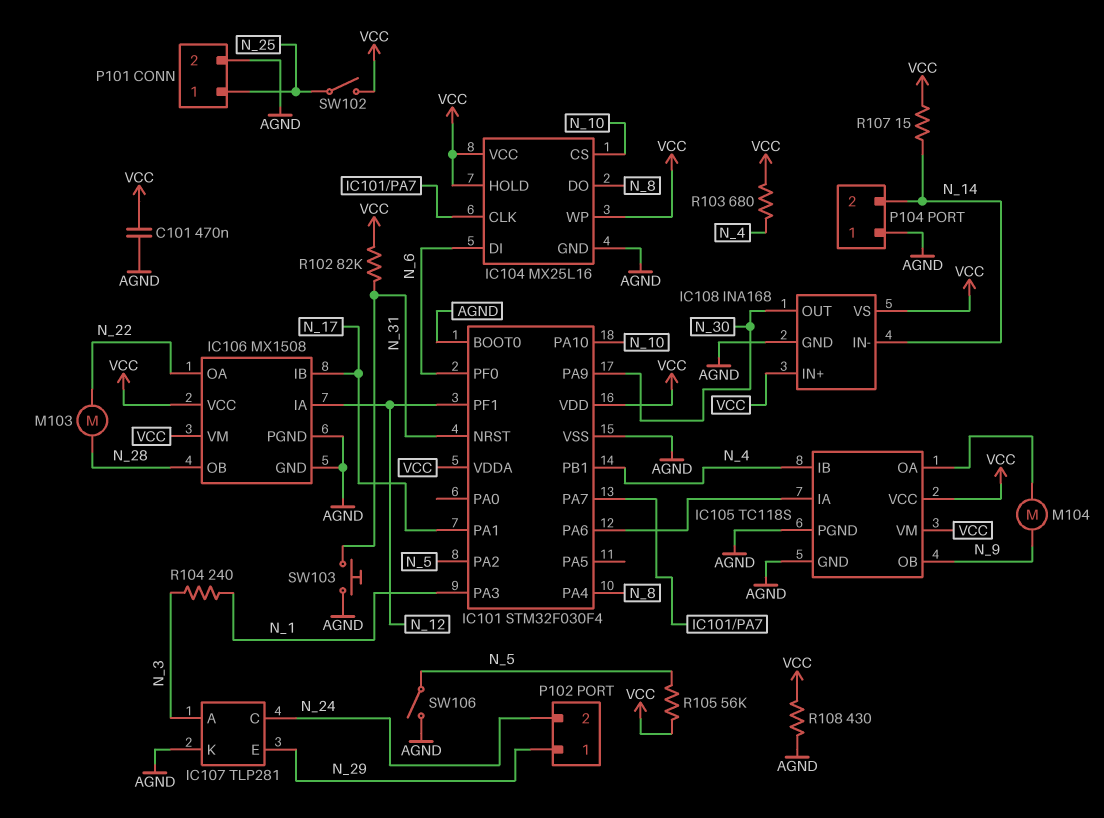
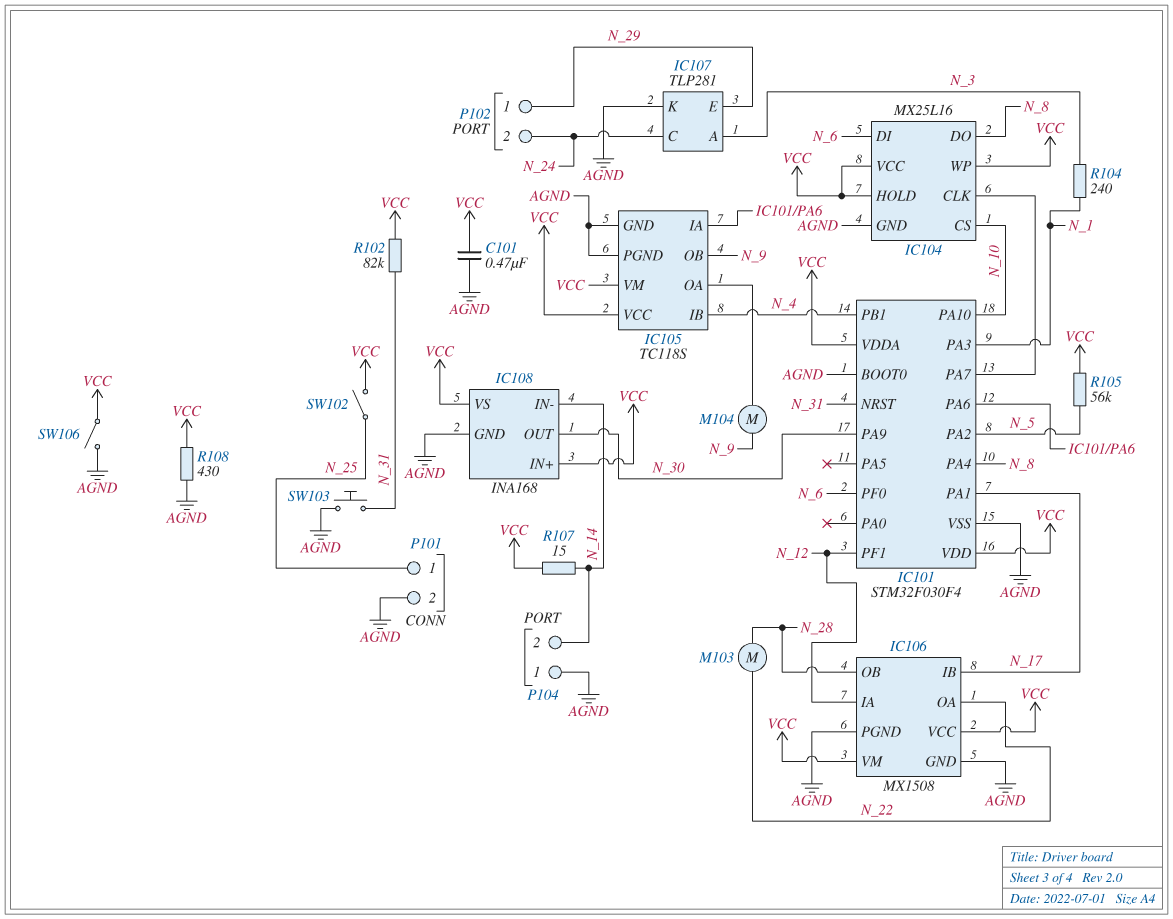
R103: 680 (N_4, VCC) -> none
SW106: switch (AGND, N_5) -> switch (AGND, VCC)

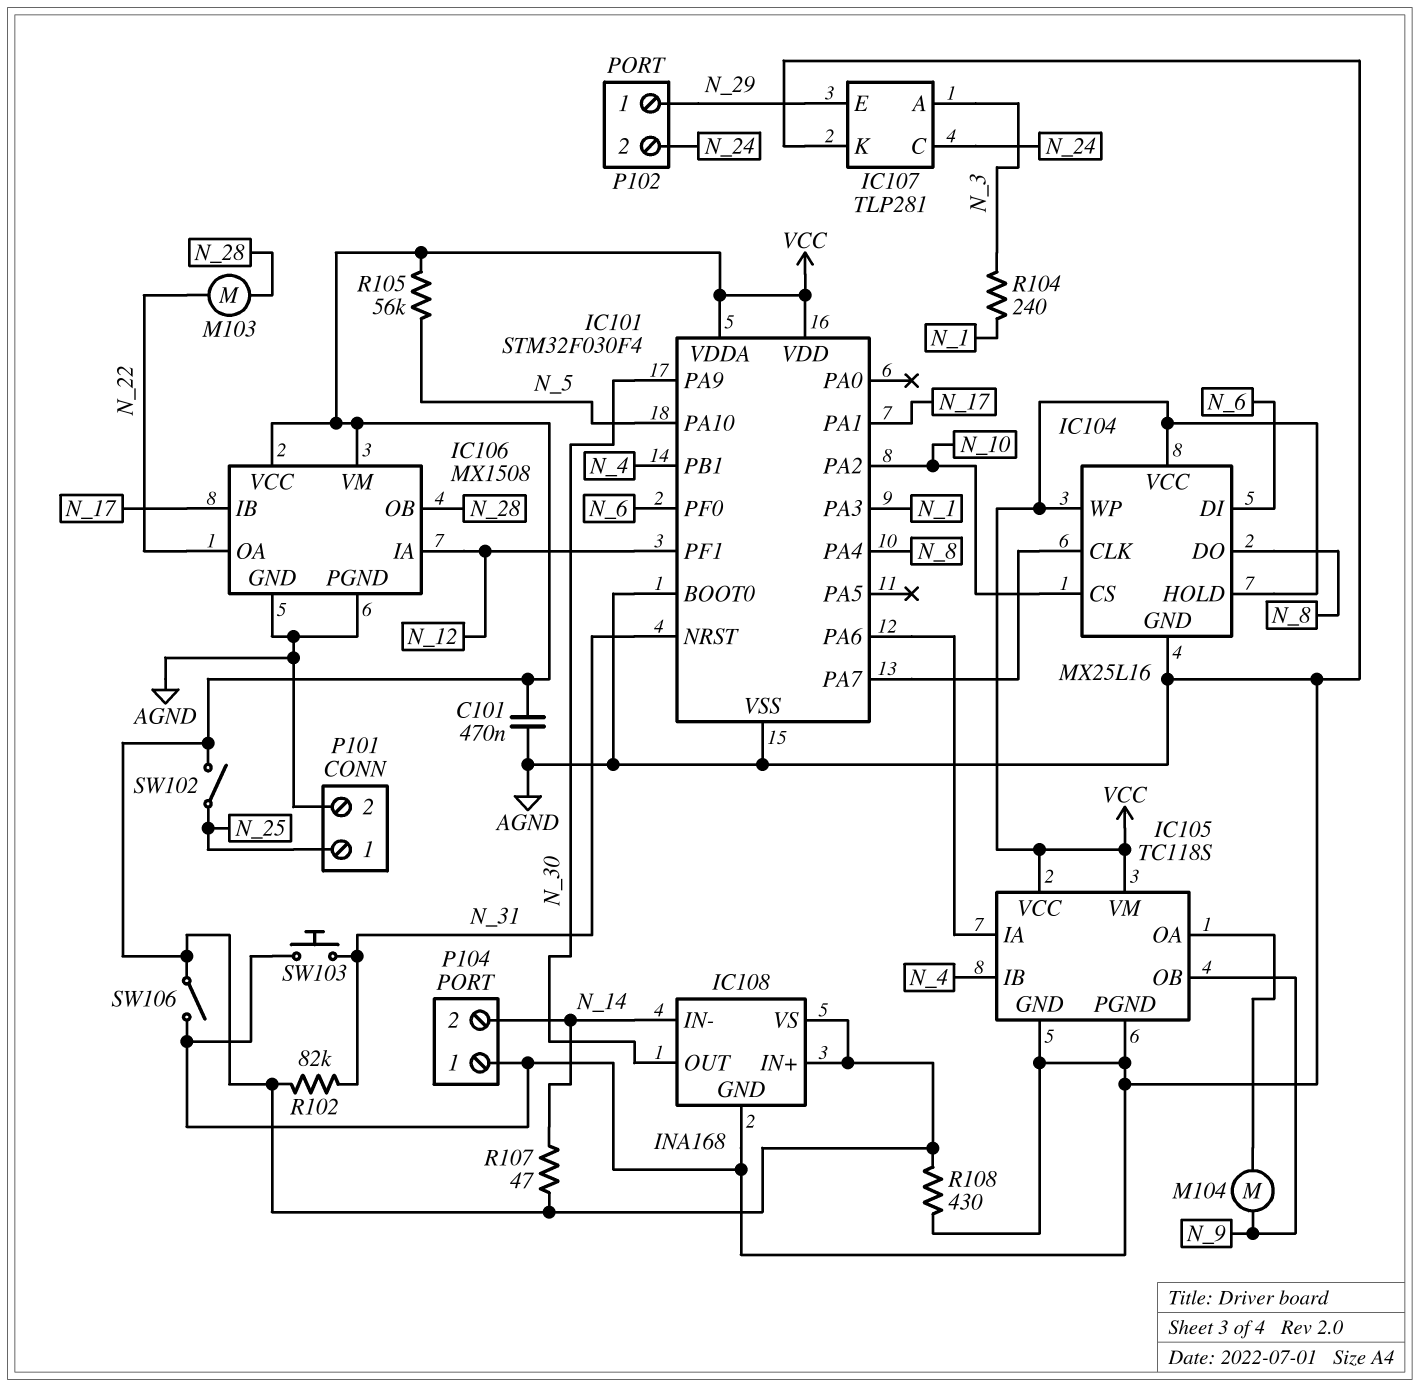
IC101 pin PA2: N_5 -> N_10
IC101 pin PA10: N_10 -> N_5
R107: 15 (N_14, VCC) -> 47 (N_14, VCC)

